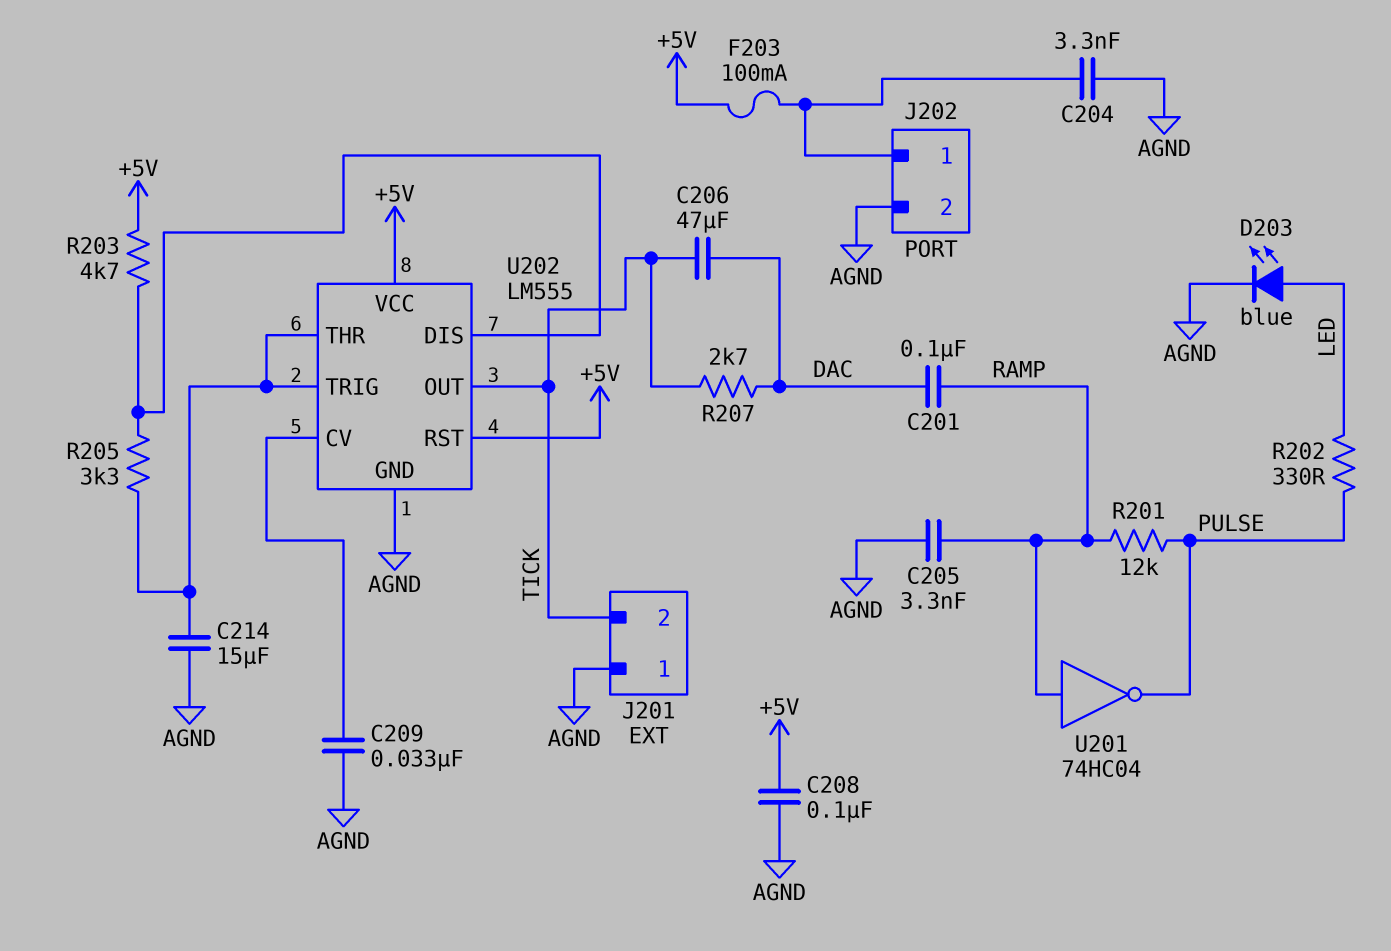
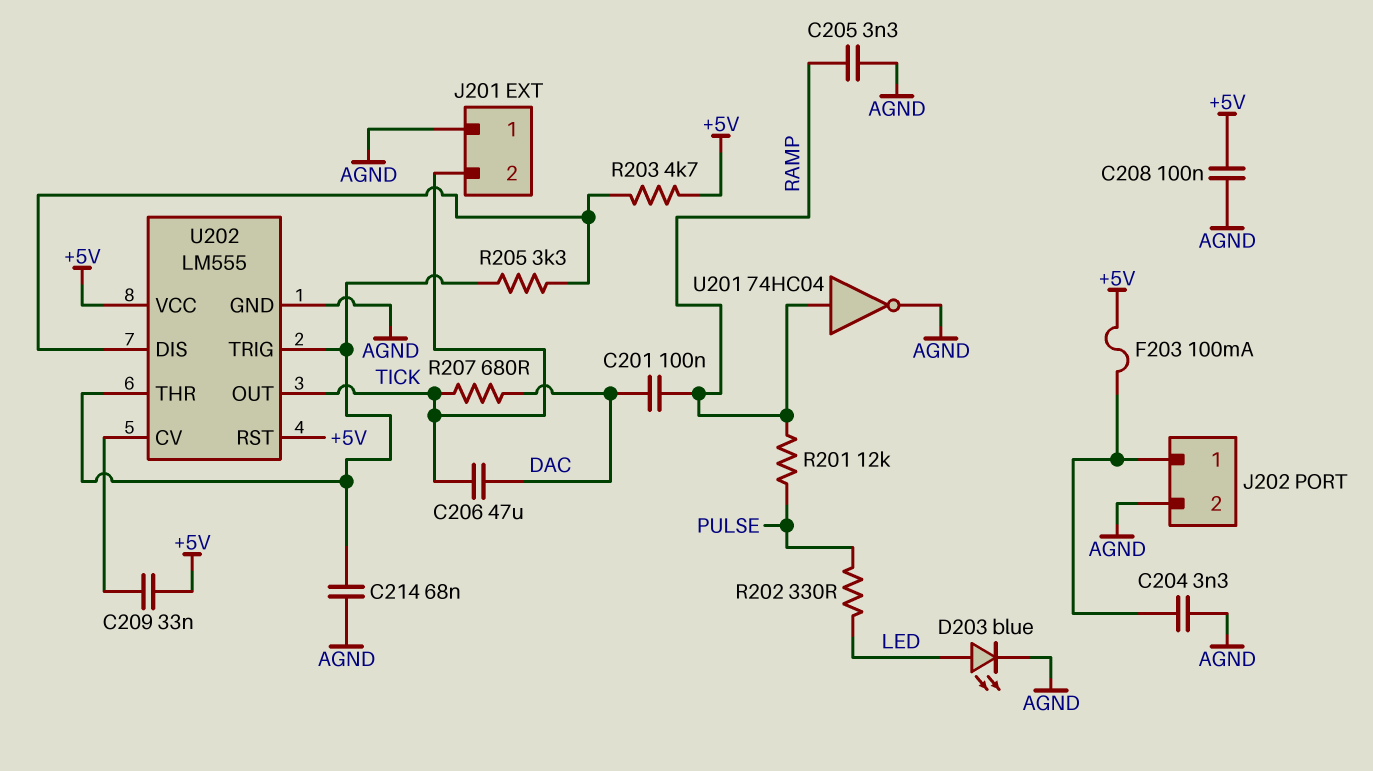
C209: 33nF (AGND, U202/CV) -> 33nF (+5V, U202/CV)
C214: 15uF (AGND, U202/THR) -> 68nF (AGND, U202/THR)
R207: 2.7k (DAC, TICK) -> 680 (DAC, TICK)
U201: NOT 74HC04 (in RAMP, out PULSE) -> NOT 74HC04 (in RAMP, out AGND)

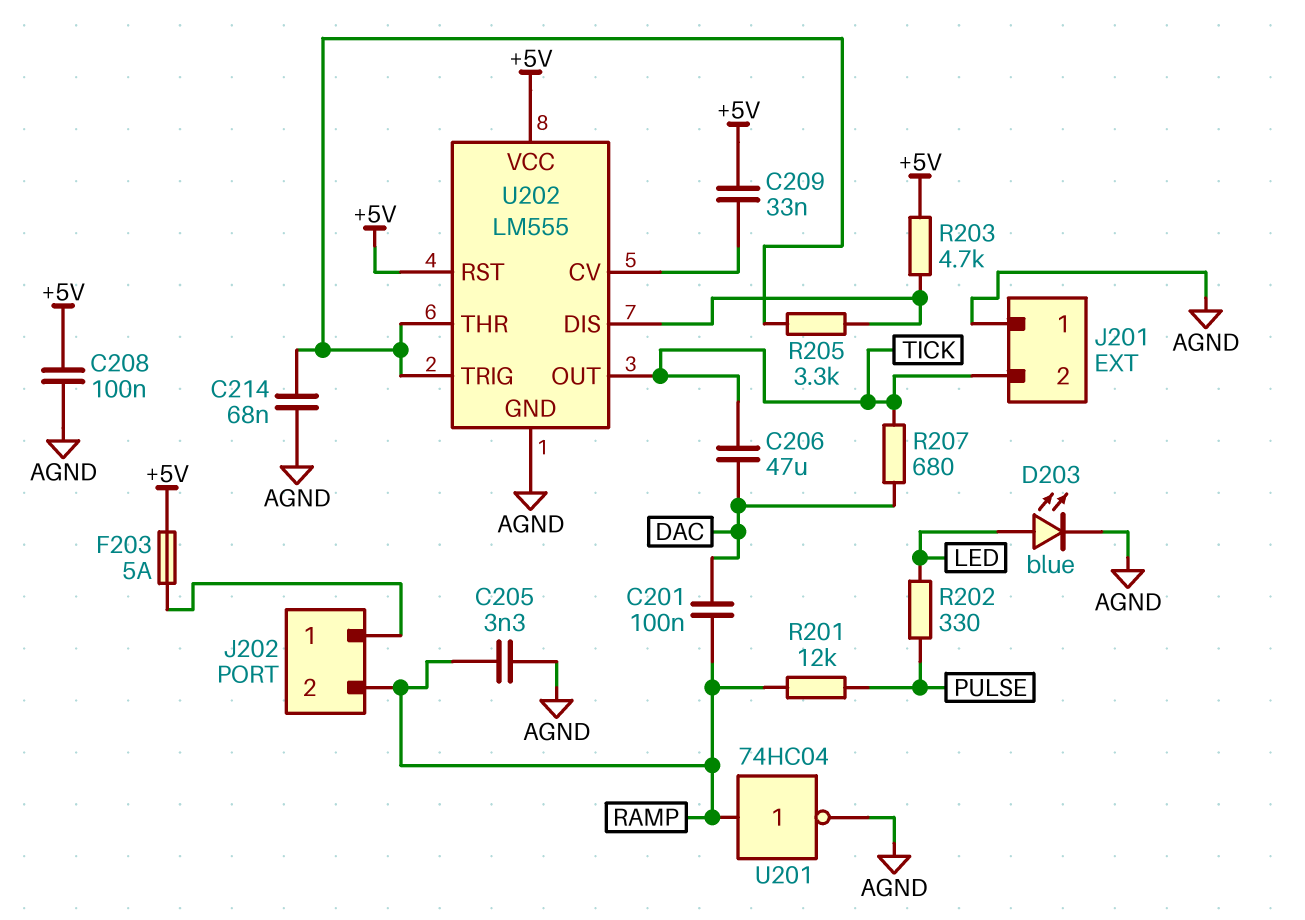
C204: 3.3nF (AGND, J202/1) -> none
F203: 100mA (+5V, J202/1) -> 5A (+5V, J202/1)
J202 pin 2: AGND -> RAMP

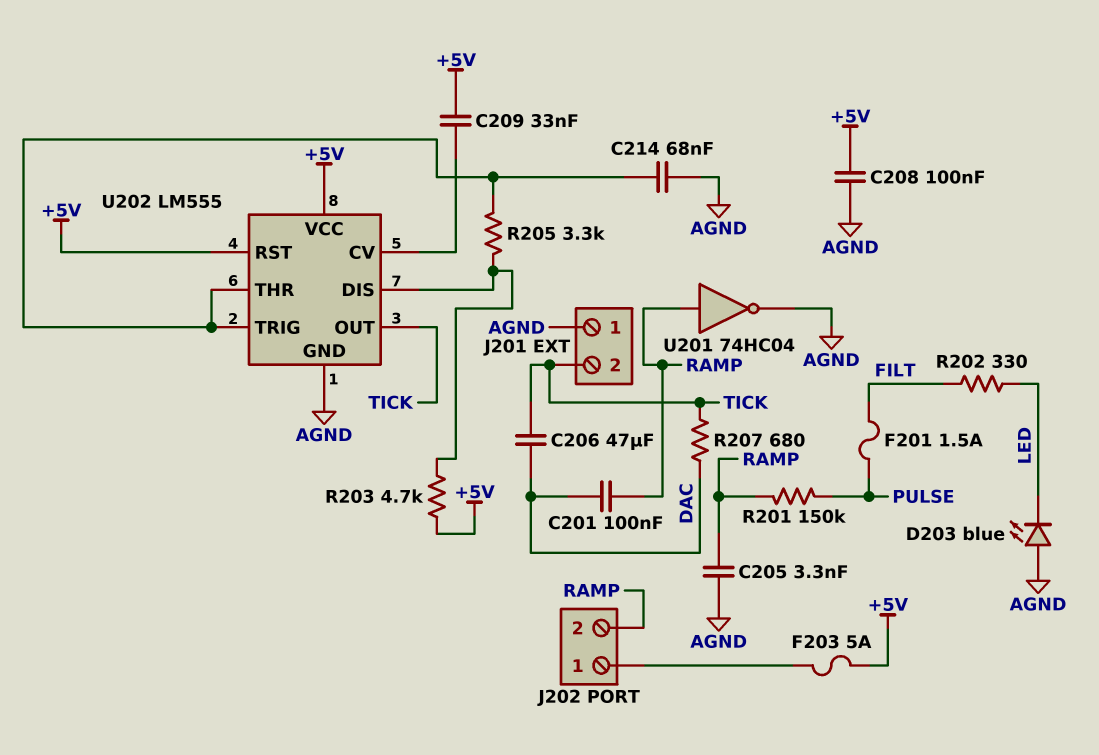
D203: LED blue (A LED, K AGND) -> LED blue (A AGND, K LED)
F201: none -> 1.5A (FILT, PULSE)
R201: 12k (PULSE, RAMP) -> 150k (PULSE, RAMP)
R202: 330 (LED, PULSE) -> 330 (FILT, LED)

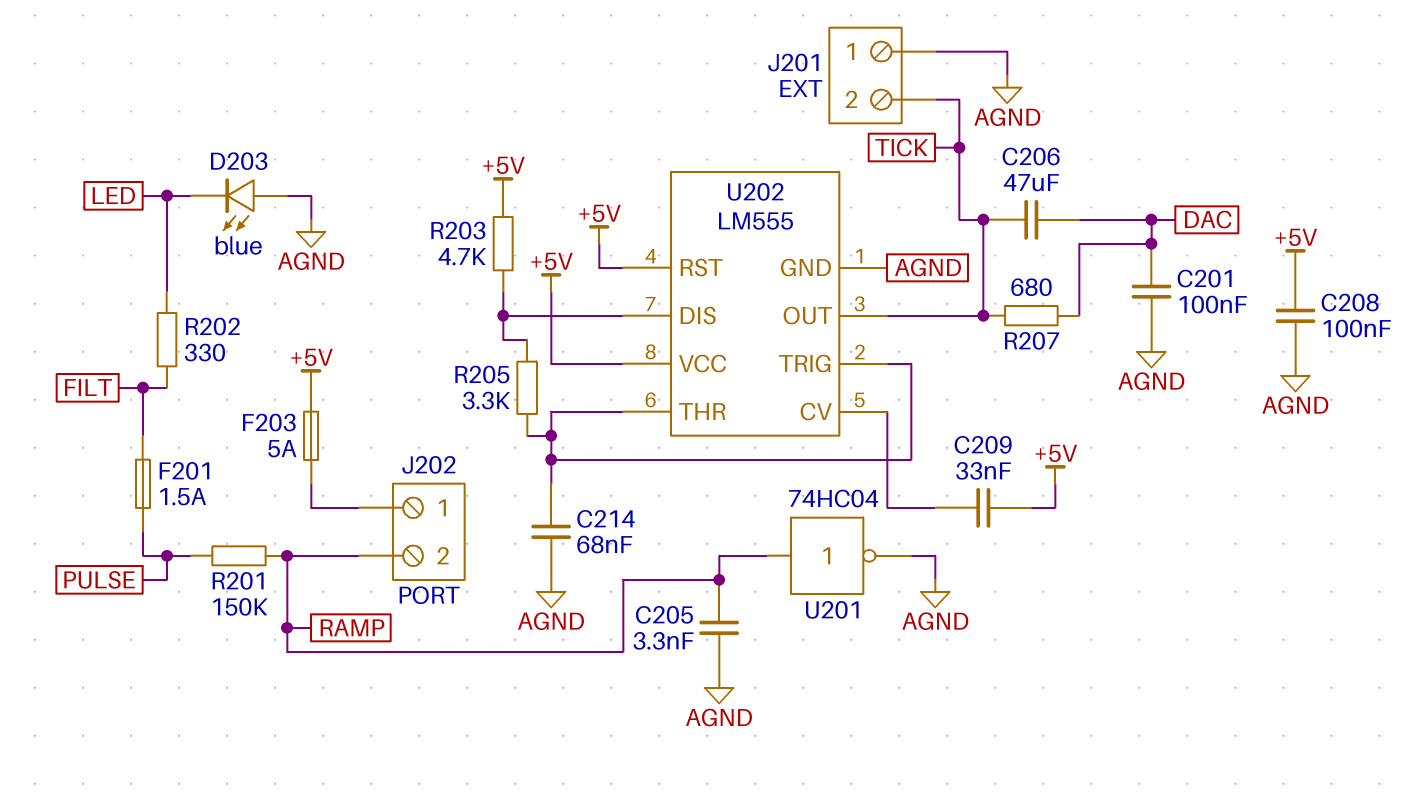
C201: 100nF (DAC, RAMP) -> 100nF (AGND, DAC)

